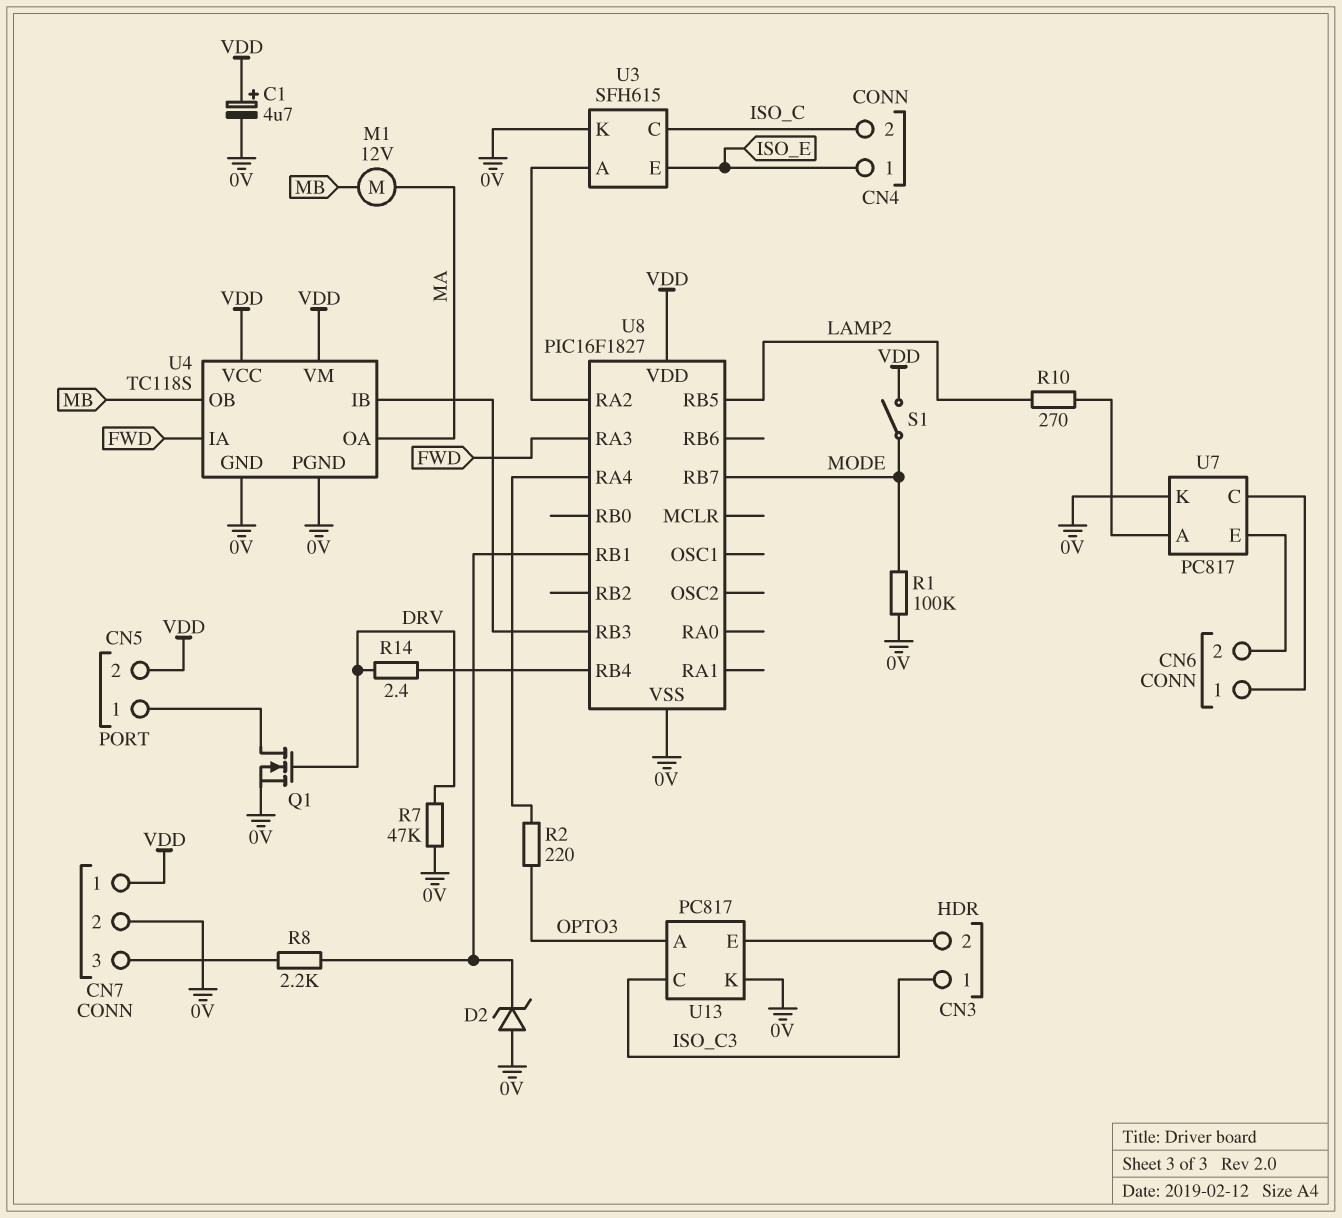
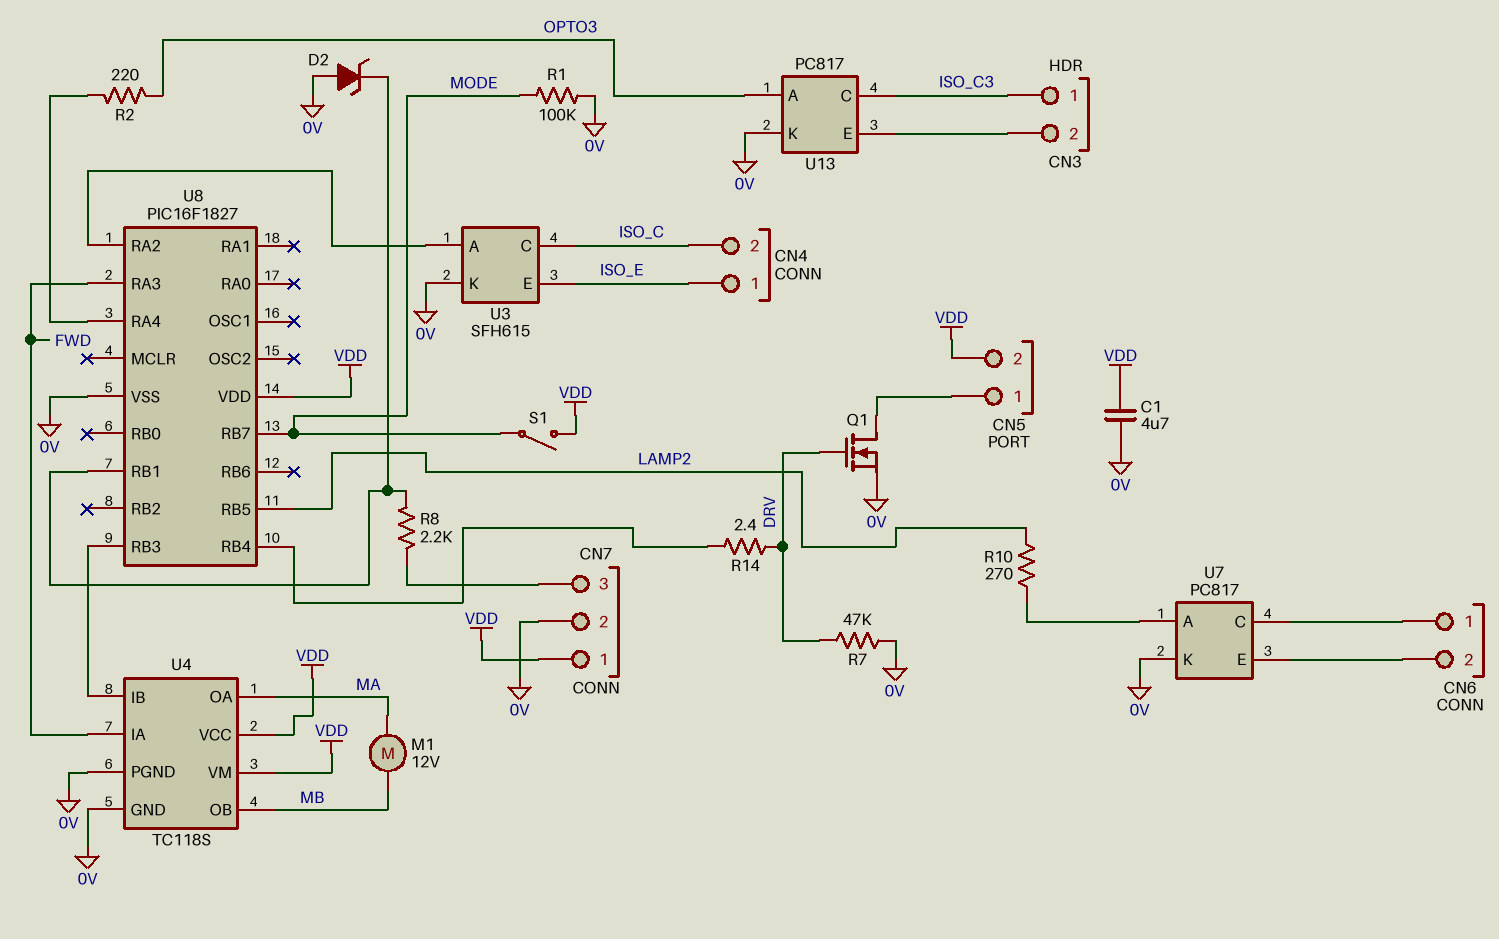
C1: 4.7uF (plus VDD, minus 0V) -> 4.7uF (0V, VDD)

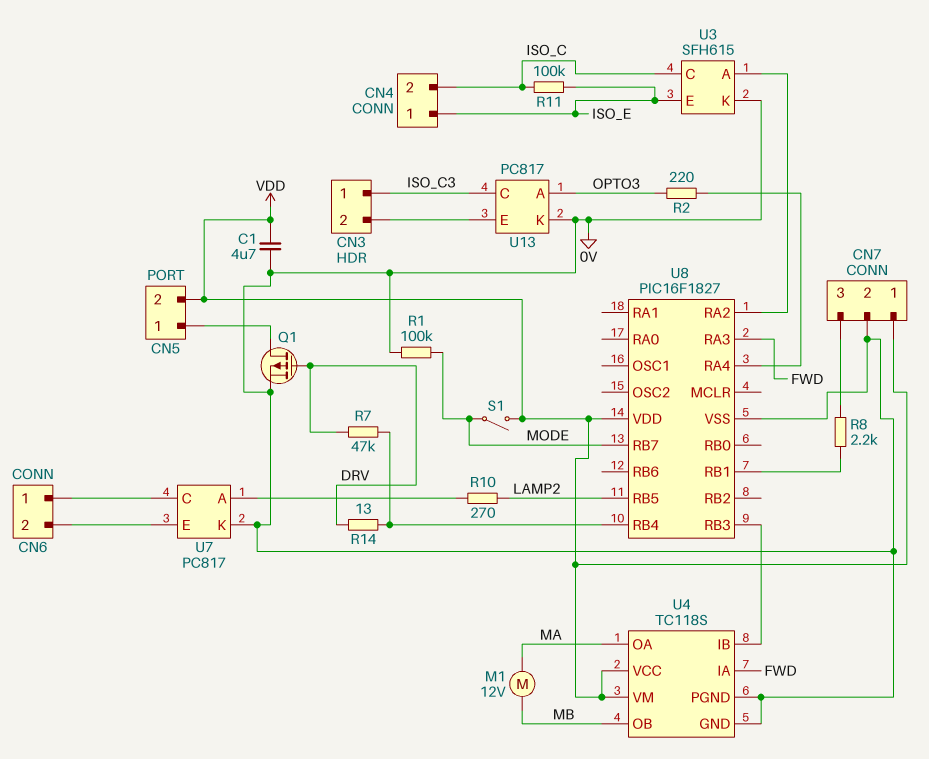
D2: zener (A 0V, K U8/RB1) -> none
Q1: NMOS (G DRV, D CN5/1, S 0V) -> PMOS (G DRV, D CN5/1, S 0V)
R7: 47k (0V, DRV) -> 47k (DRV, U8/RB4)
R11: none -> 100k (ISO_C, ISO_E)
R14: 2.4 (DRV, U8/RB4) -> 13 (DRV, U8/RB4)

